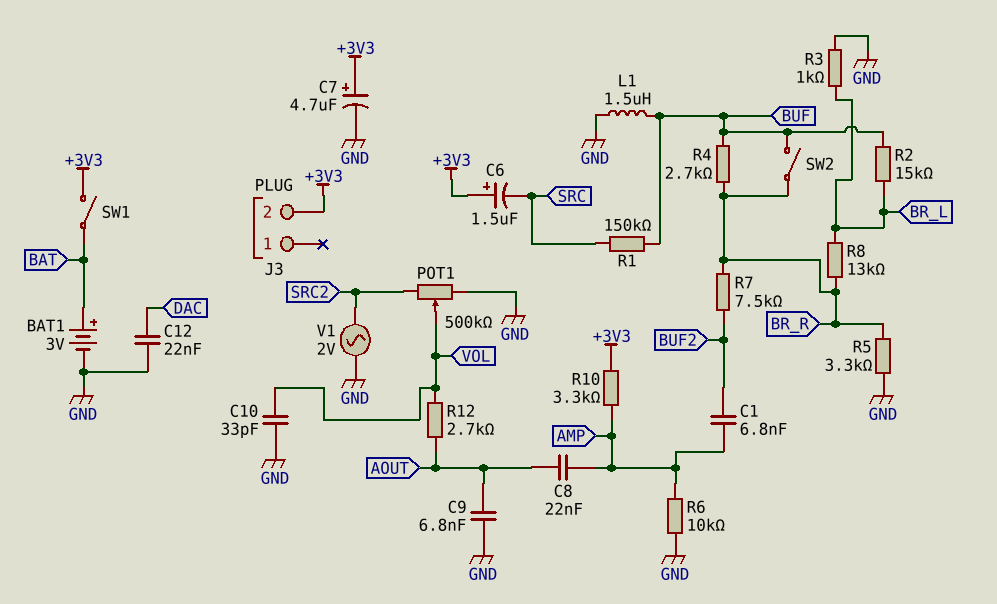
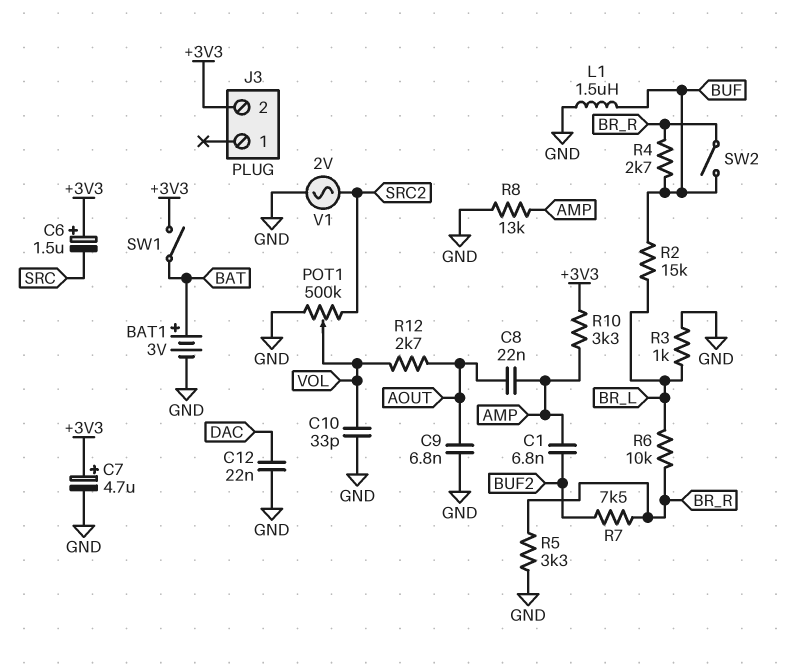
R1: 150k (BUF, SRC) -> none
R6: 10k (AMP, GND) -> 10k (BR_L, BR_R)
R8: 13k (BR_L, BR_R) -> 13k (AMP, GND)

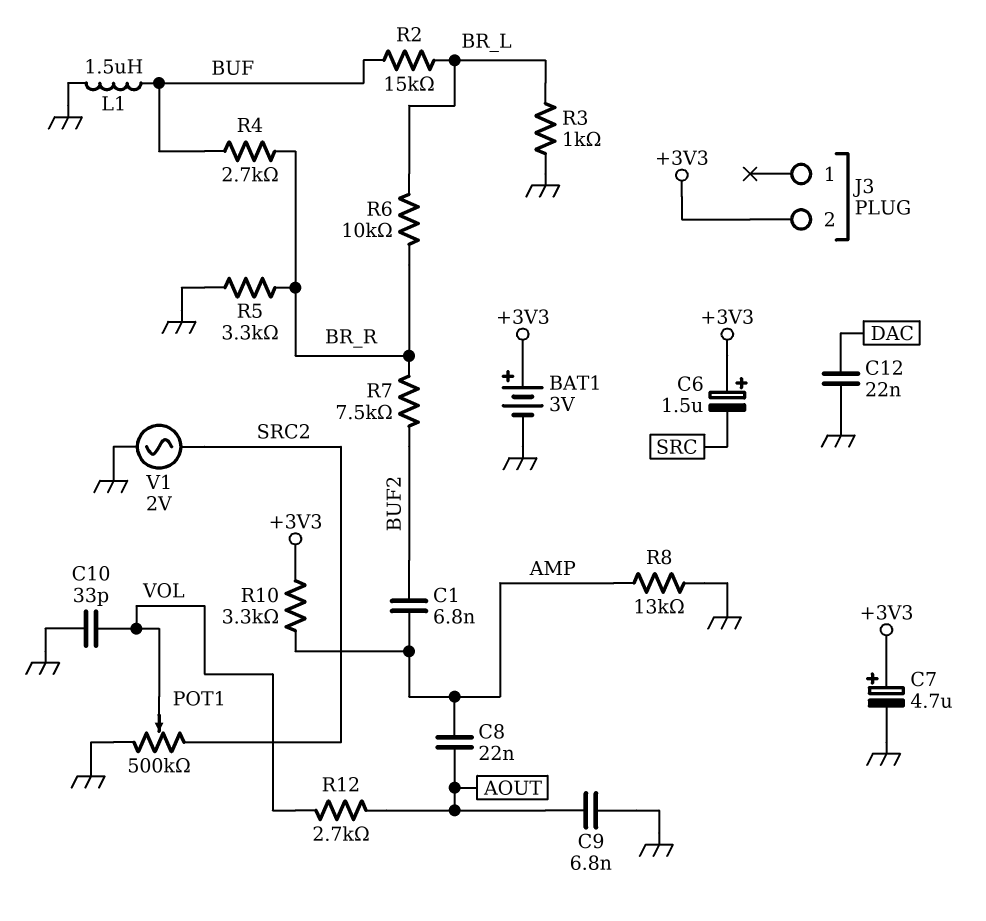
BAT1: 3V (plus BAT, minus GND) -> 3V (plus +3V3, minus GND)
SW1: switch (+3V3, BAT) -> none
SW2: switch (BR_R, BUF) -> none

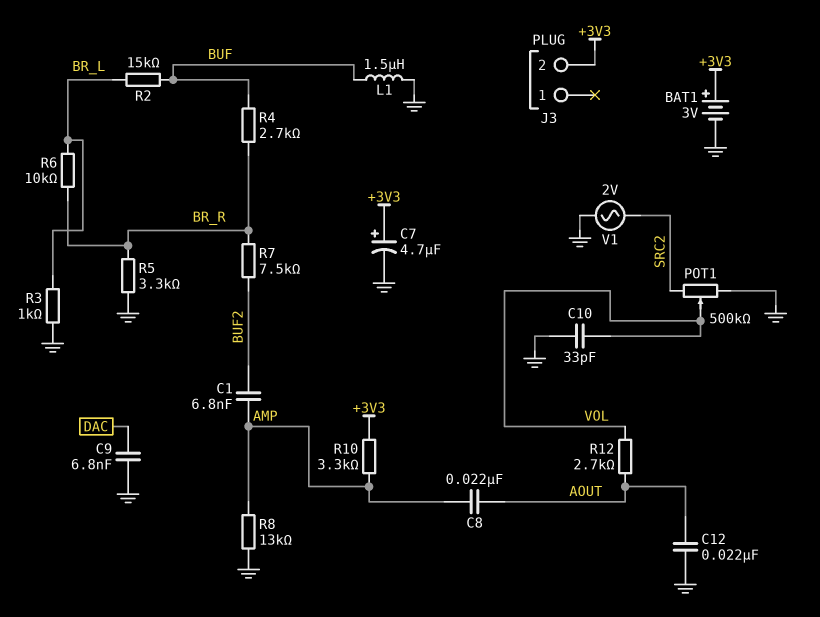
C6: 1.5uF (plus +3V3, minus SRC) -> none
C9: 6.8nF (AOUT, GND) -> 6.8nF (DAC, GND)
C12: 22nF (DAC, GND) -> 22nF (AOUT, GND)

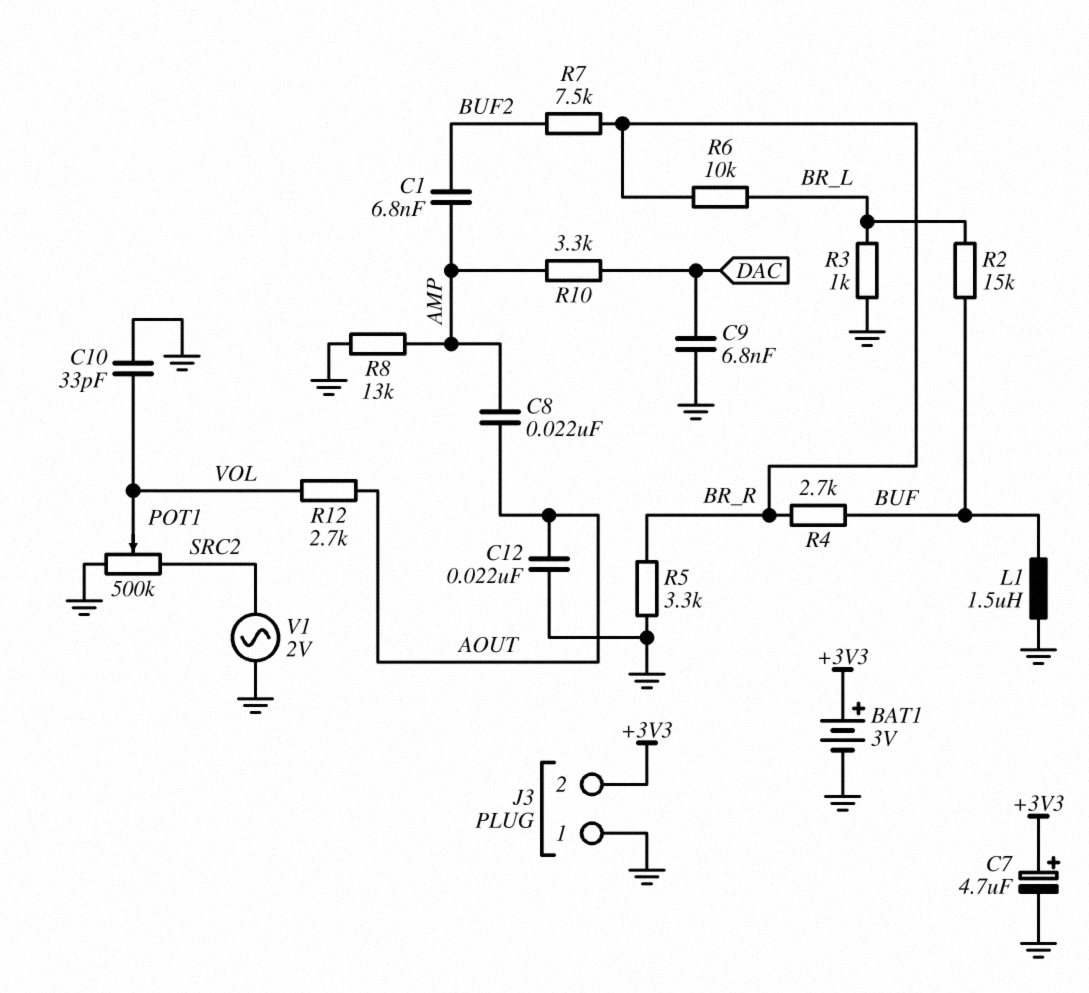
J3 pin 1: none -> GND
R10: 3.3k (+3V3, AMP) -> 3.3k (AMP, DAC)

